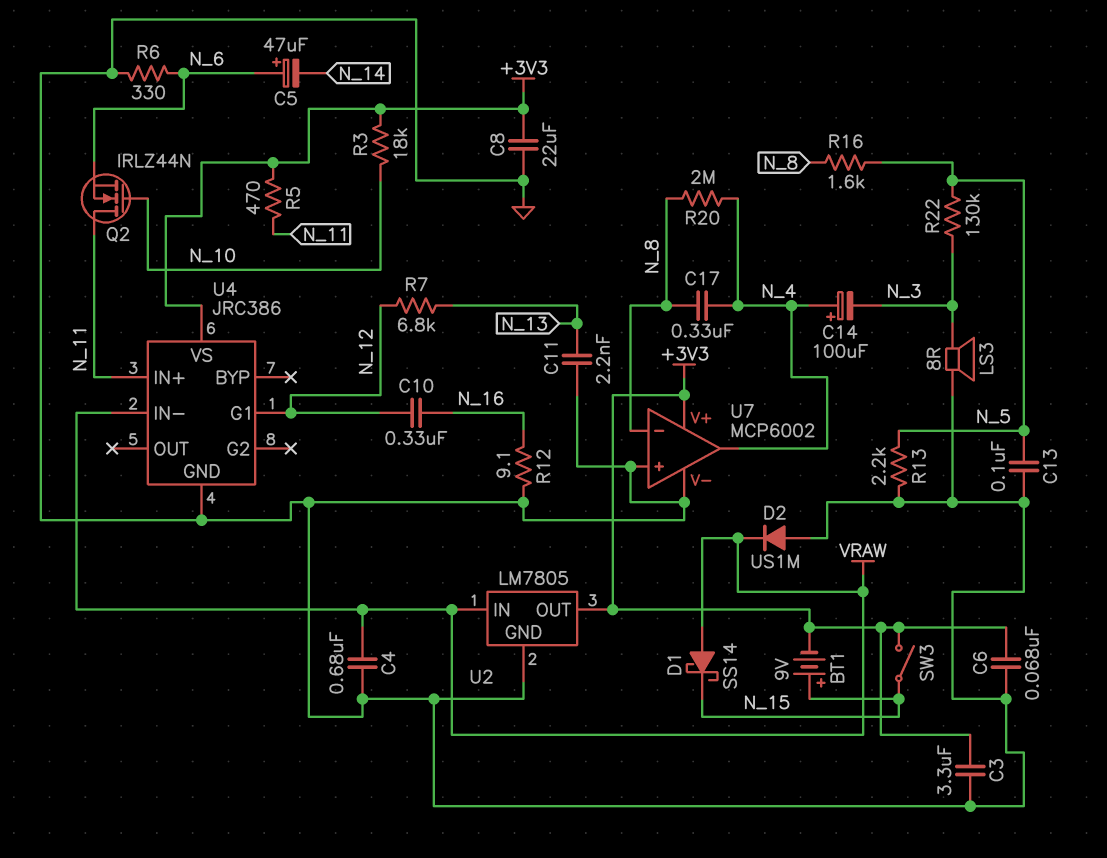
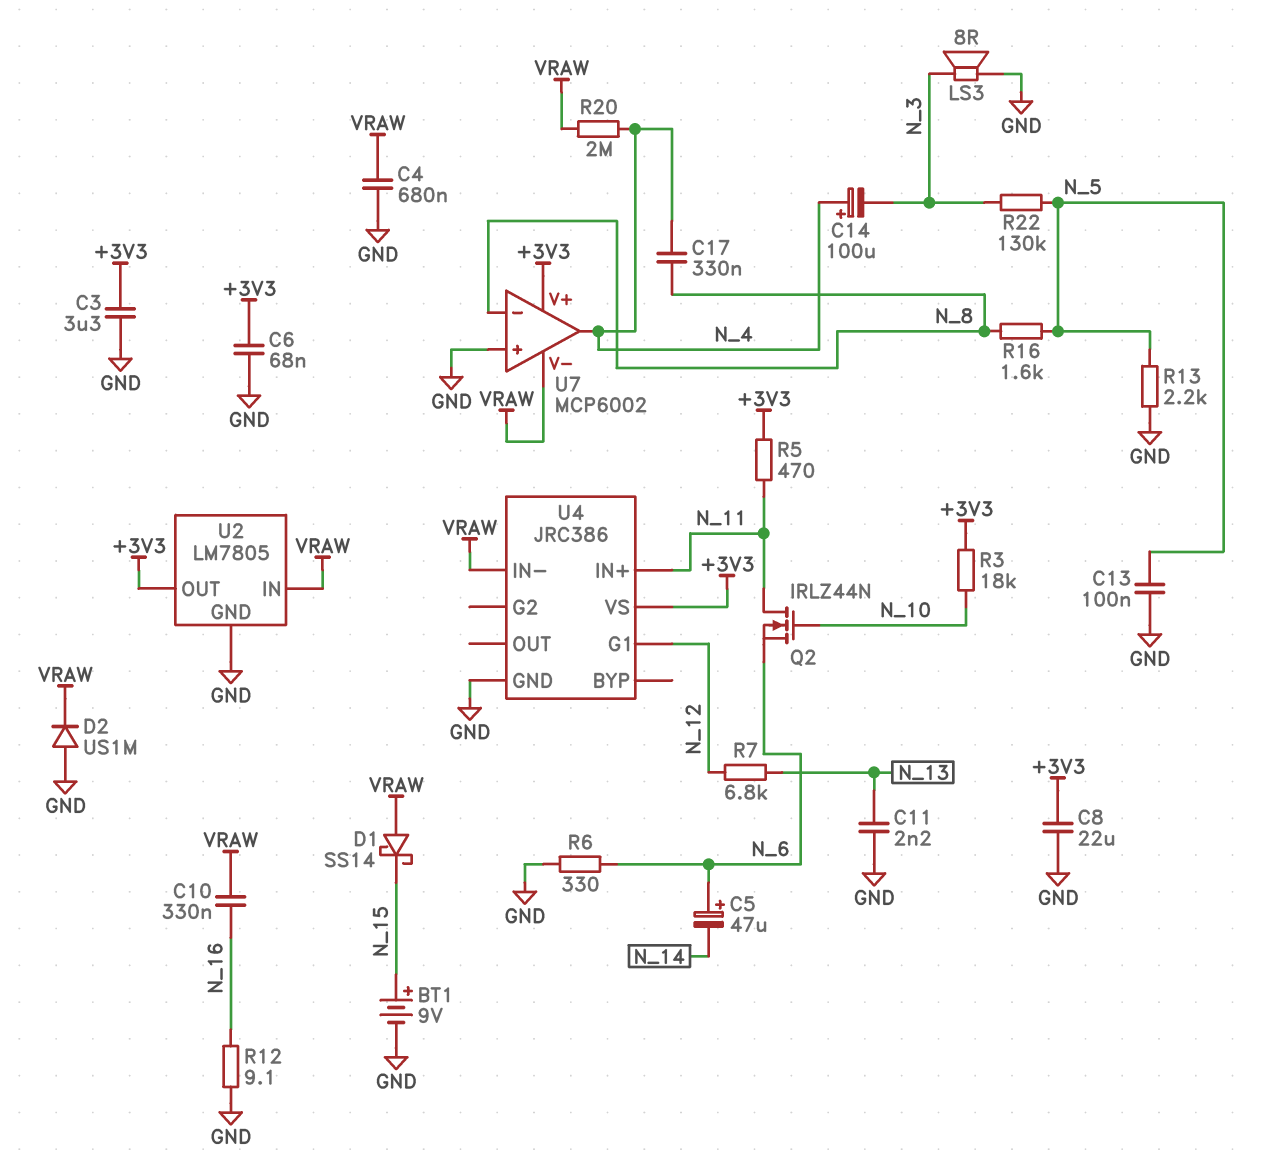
BT1: 9V (plus N_15, minus +3V3) -> 9V (plus N_15, minus GND)
C10: 330nF (N_12, N_16) -> 330nF (N_16, VRAW)
R20: 2M (N_4, N_8) -> 2M (N_4, VRAW)
SW3: switch (+3V3, N_15) -> none
U7 pin V-: GND -> VRAW

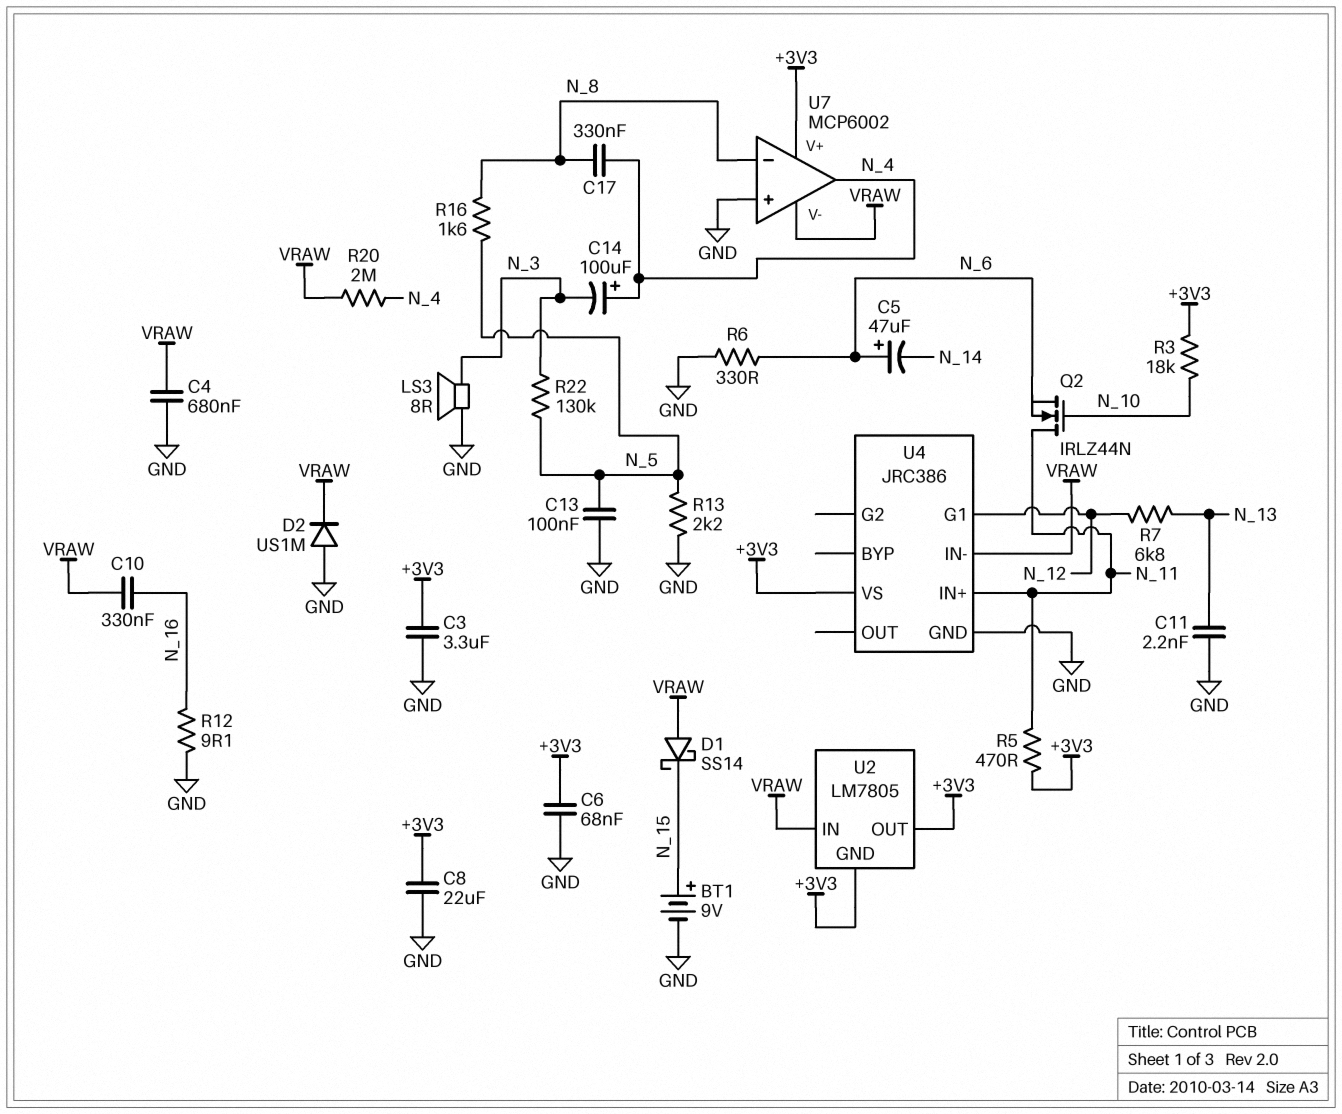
U2 pin GND: GND -> +3V3

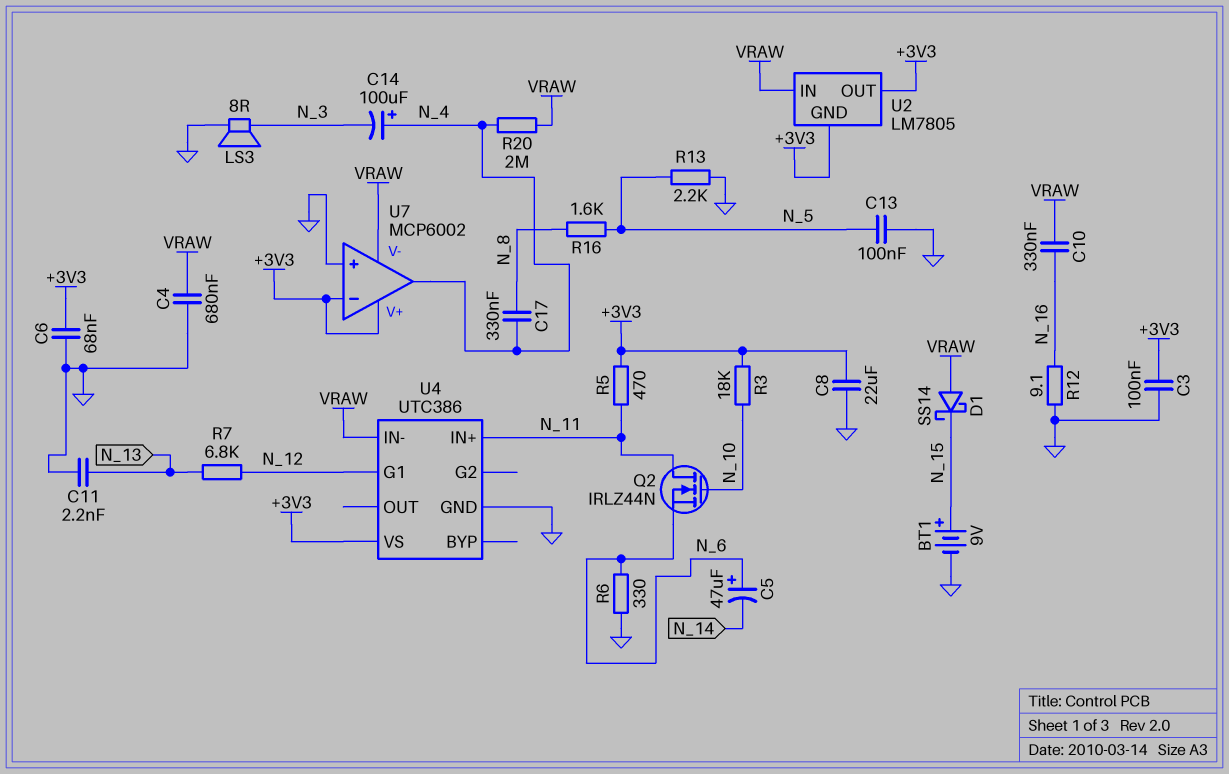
C3: 3.3uF (+3V3, GND) -> 100nF (+3V3, GND)
D2: diode US1M (A GND, K VRAW) -> none
R22: 130k (N_3, N_5) -> none
U4: JRC386 -> UTC386
U7 pin in-: N_8 -> +3V3

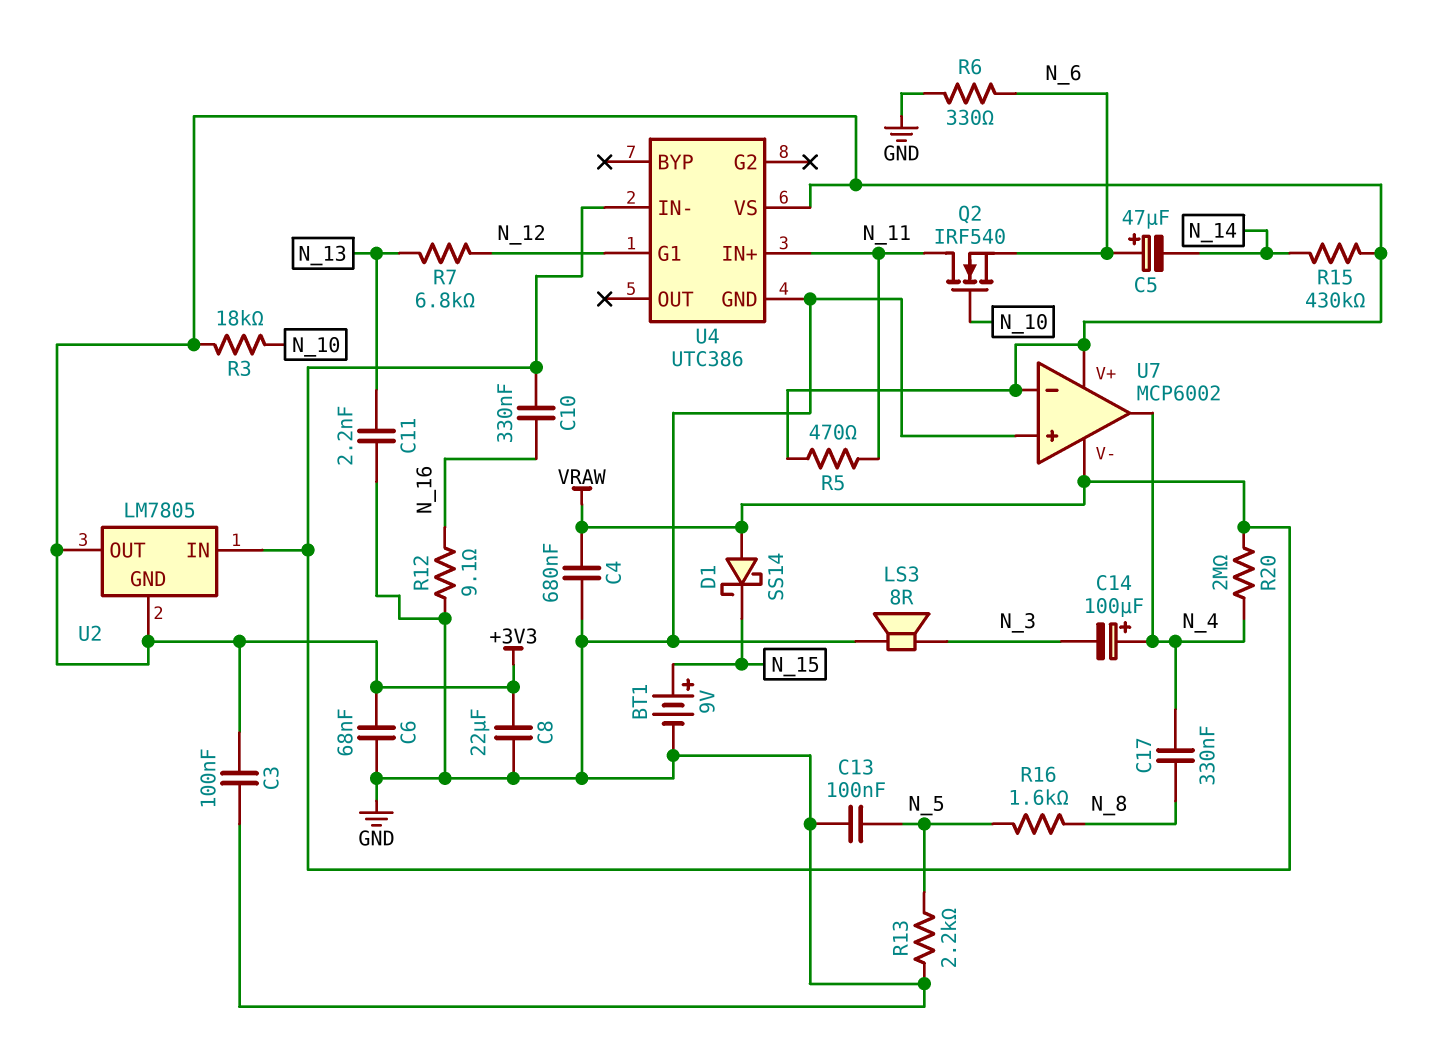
Q2: NMOS IRLZ44N (G N_10, D N_11, S N_6) -> NMOS IRF540 (G N_10, D N_11, S N_6)
R15: none -> 430k (+3V3, N_14)

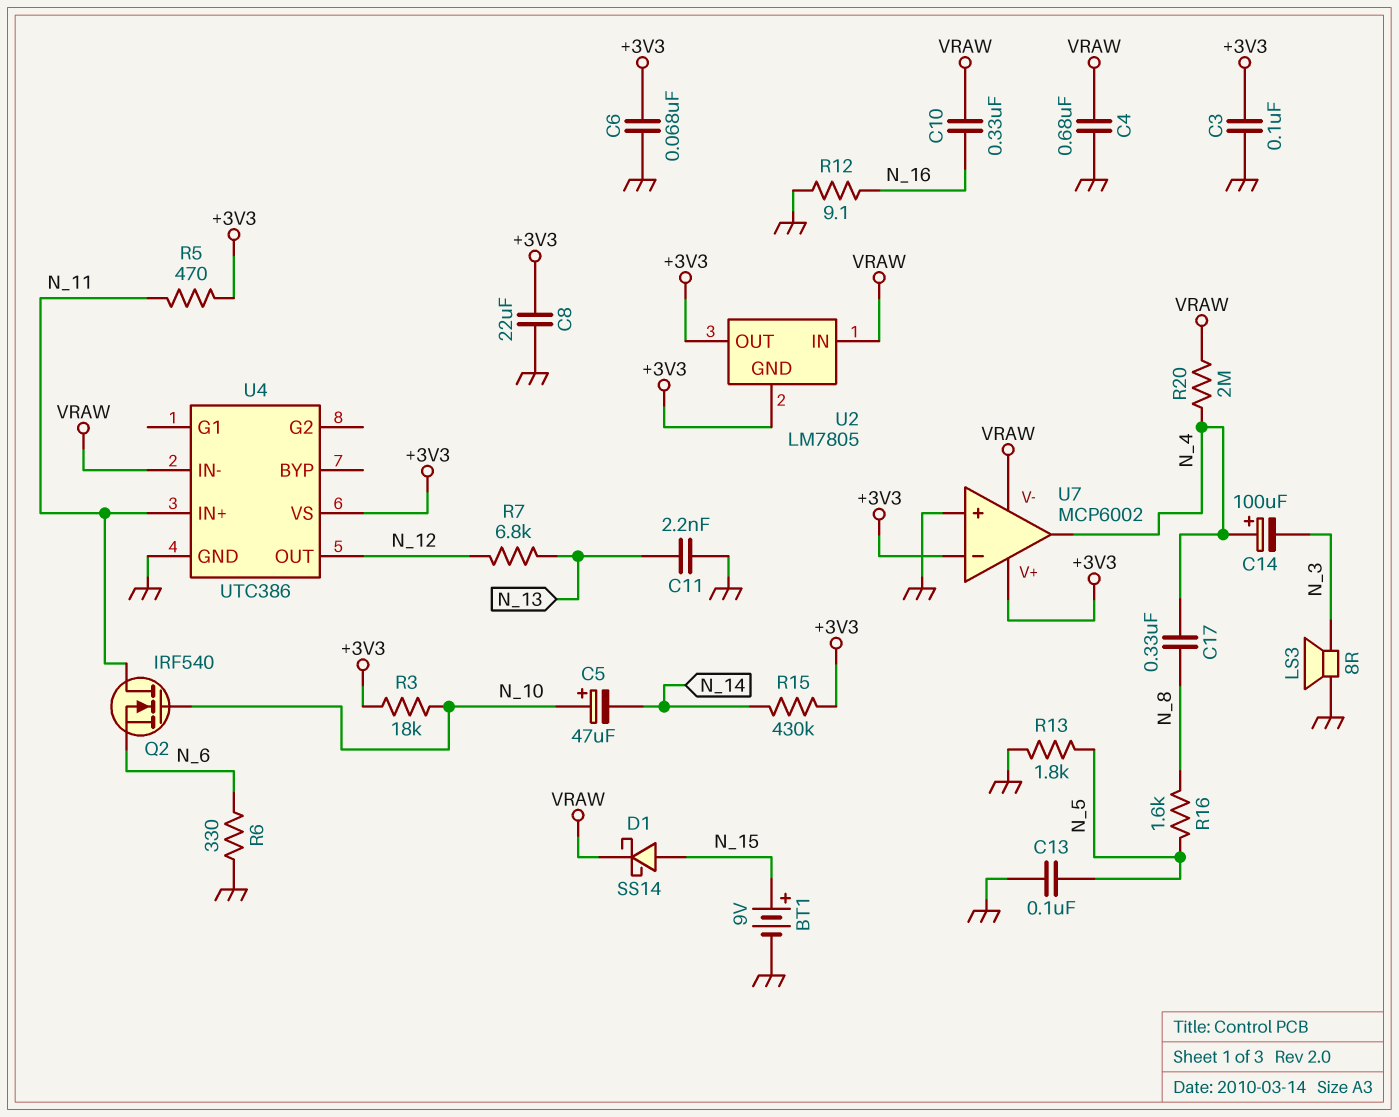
C5: 47uF (plus N_6, minus N_14) -> 47uF (plus N_10, minus N_14)
D1: schottky SS14 (A VRAW, K N_15) -> schottky SS14 (A N_15, K VRAW)
R13: 2.2k (GND, N_5) -> 1.8k (GND, N_5)
U4 pin G1: N_12 -> none
U4 pin OUT: none -> N_12

